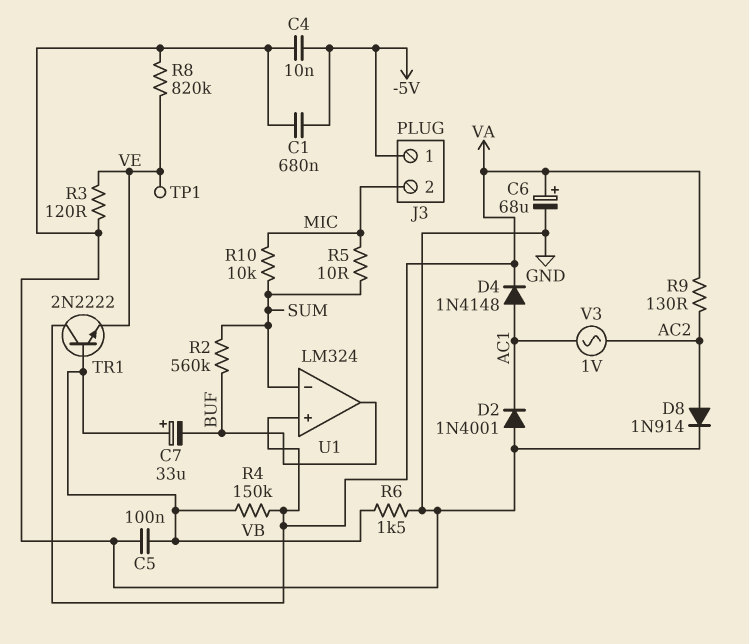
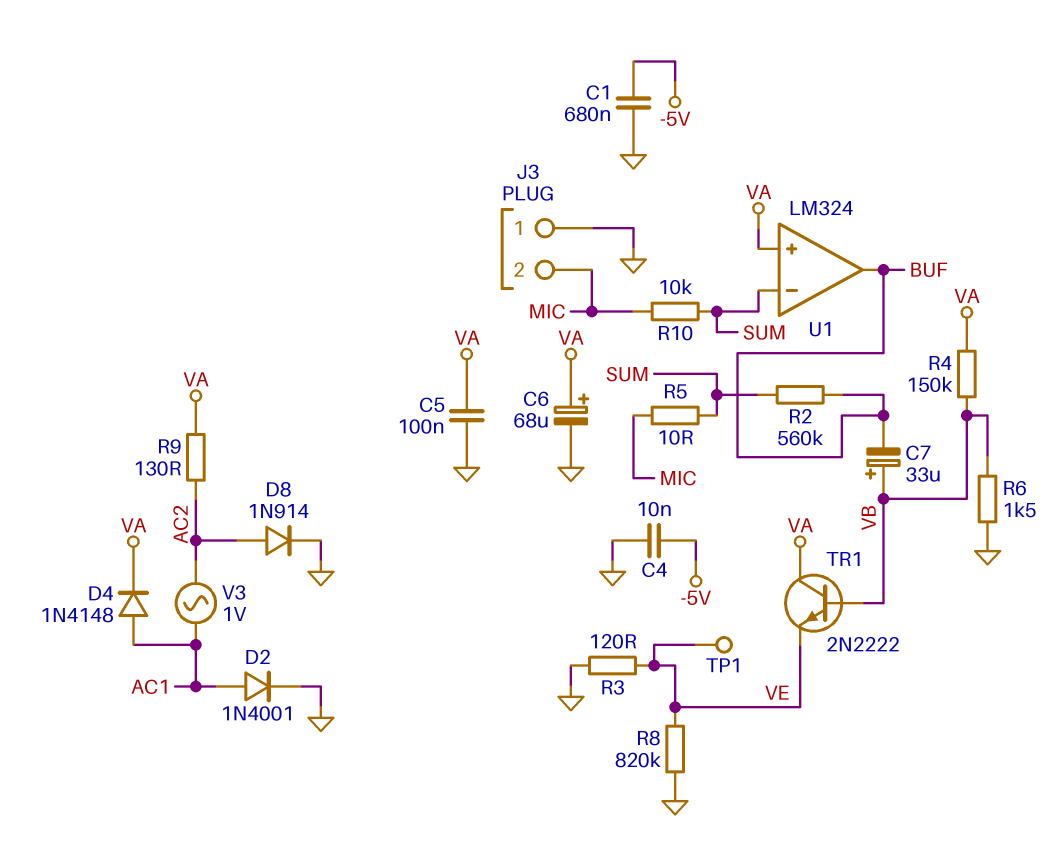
C5: 100nF (GND, VB) -> 100nF (GND, VA)
D2: diode 1N4001 (A GND, K AC1) -> diode 1N4001 (A AC1, K GND)
J3 pin 1: -5V -> GND

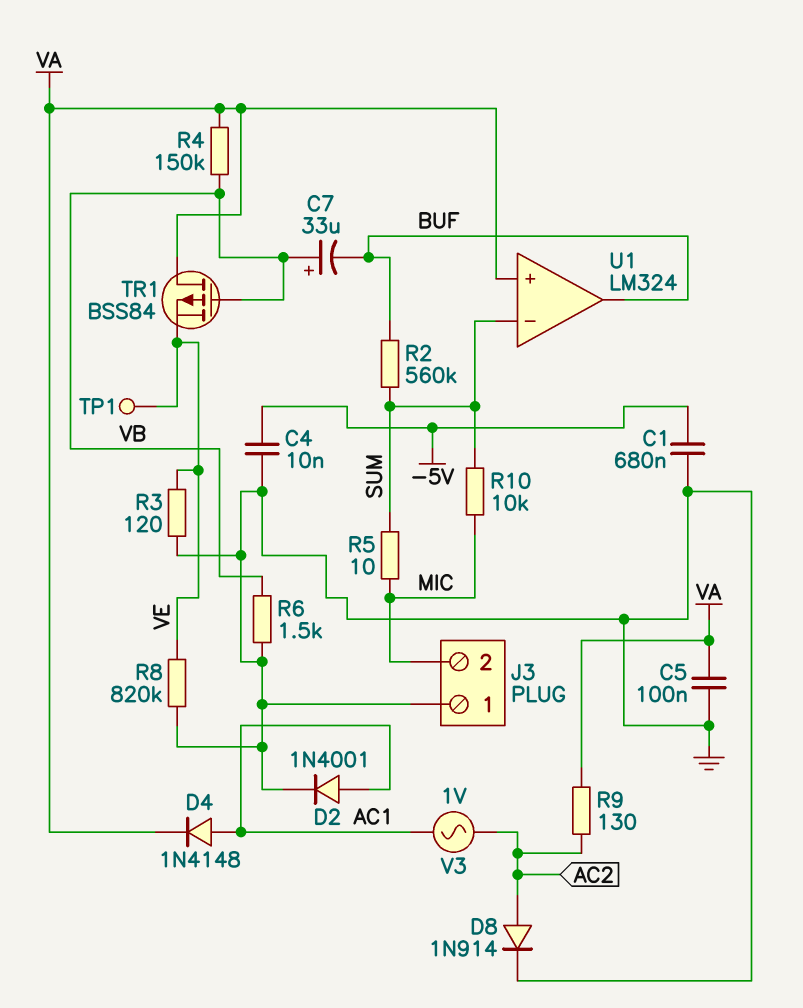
C6: 68uF (plus VA, minus GND) -> none
TR1: NPN 2N2222 (B VB, C VA, E VE) -> PMOS BSS84 (G VB, D VA, S VE)

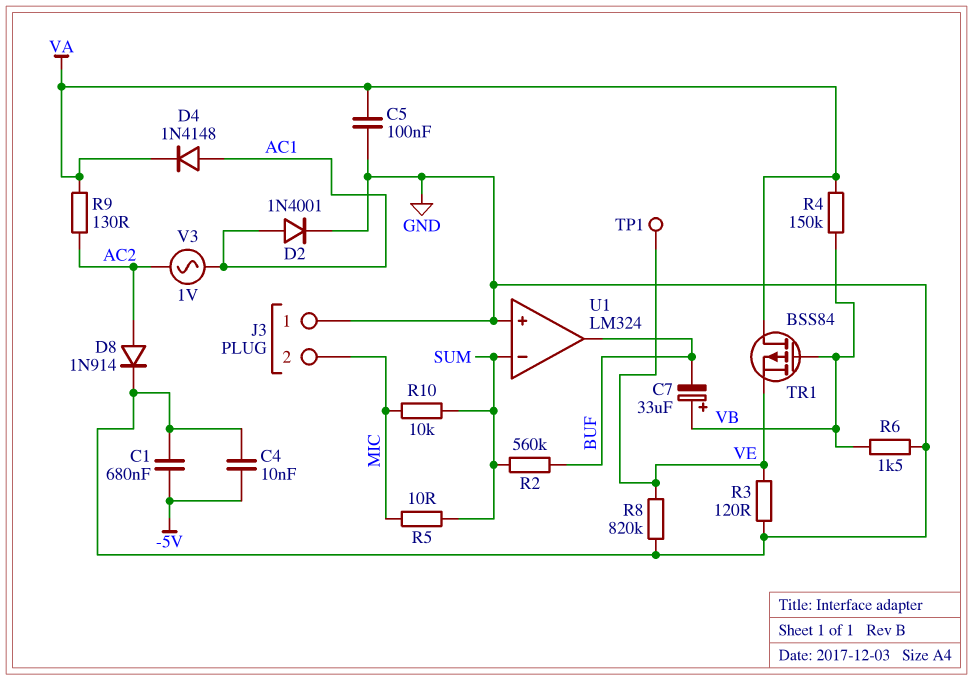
U1 pin in+: VA -> GND

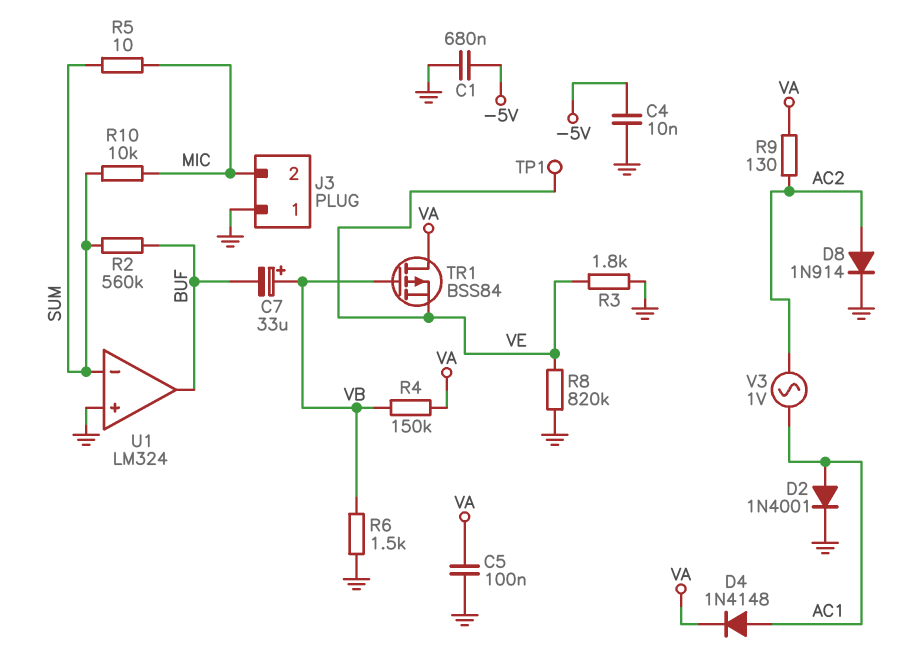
R3: 120 (GND, VE) -> 1.8k (GND, VE)

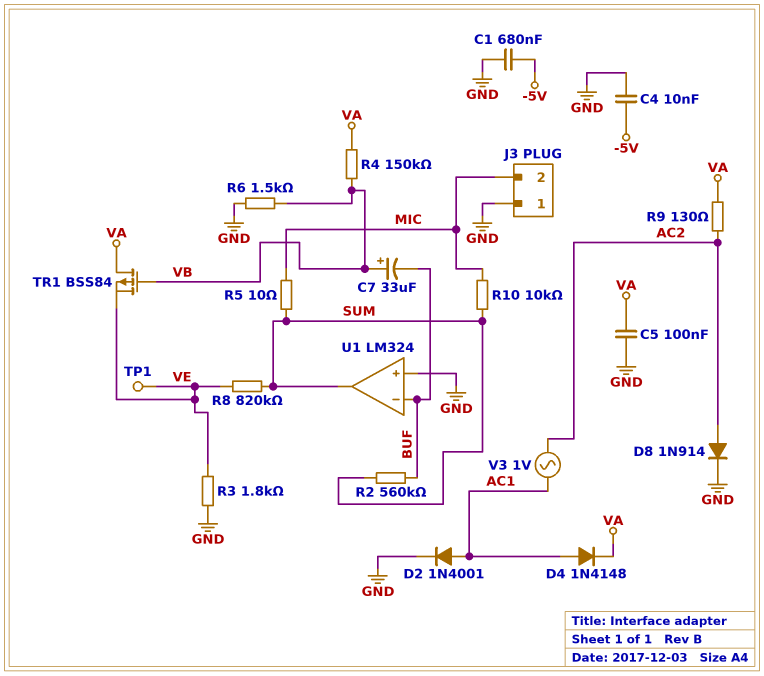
R8: 820k (GND, VE) -> 820k (SUM, VE)
U1 pin in-: SUM -> BUF
U1 pin out: BUF -> SUM

